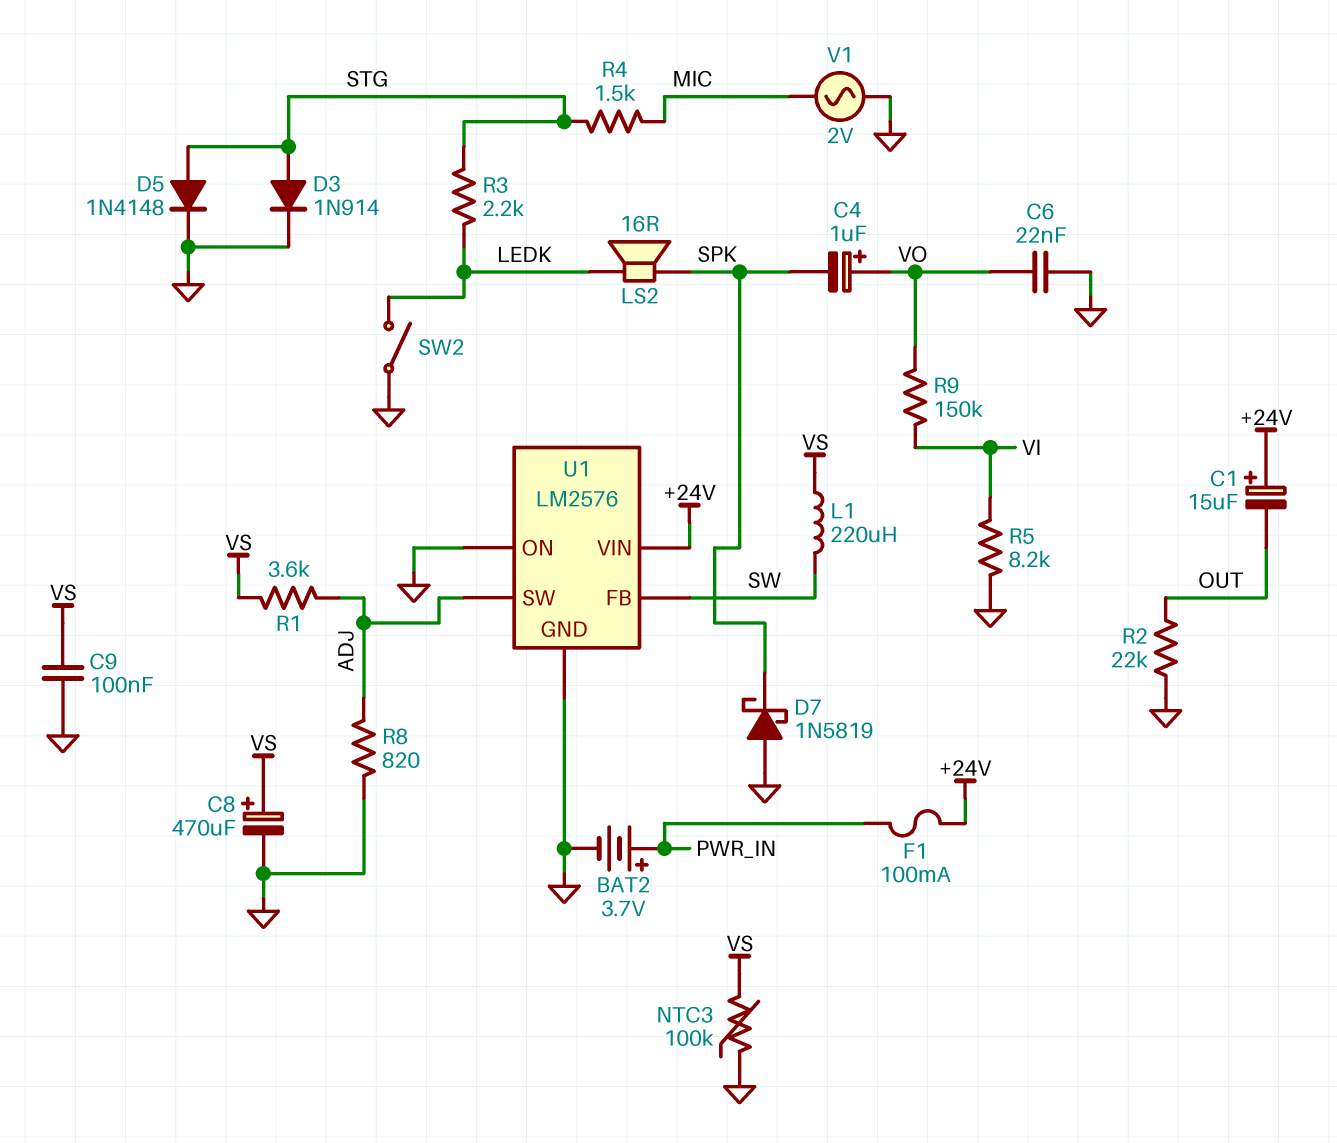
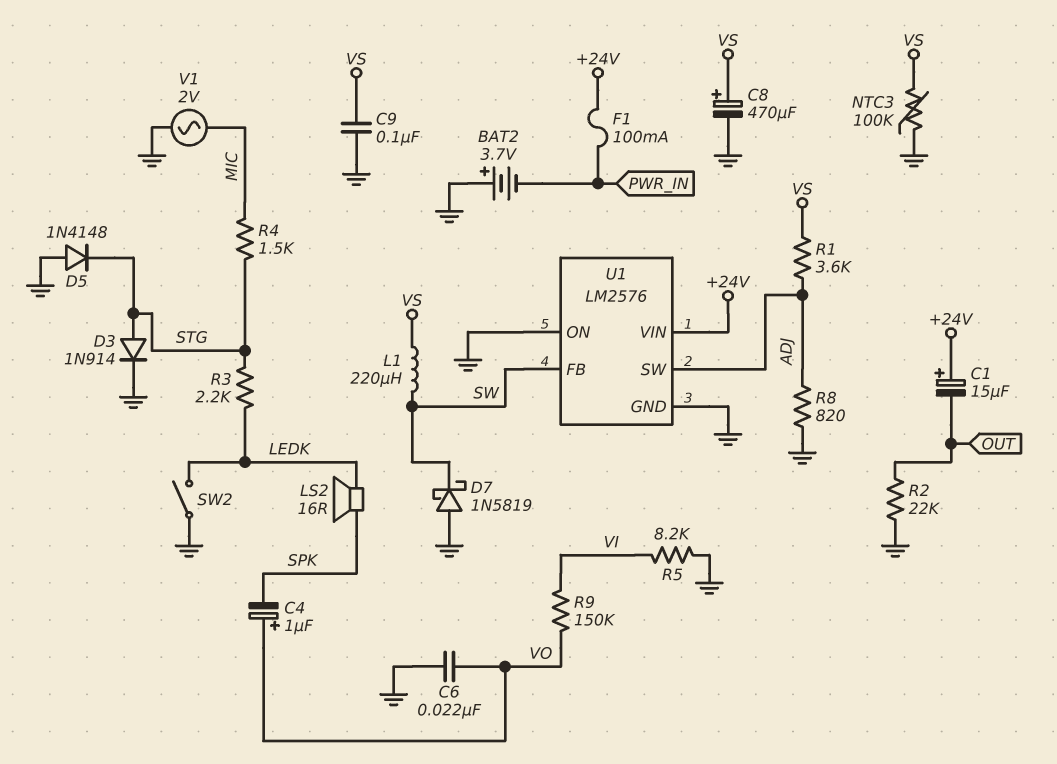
BAT2: 3.7V (plus PWR_IN, minus GND) -> 3.7V (plus GND, minus PWR_IN)
D5: diode 1N4148 (A STG, K GND) -> diode 1N4148 (A GND, K STG)
D7: schottky 1N5819 (A GND, K SPK) -> schottky 1N5819 (A GND, K SW)

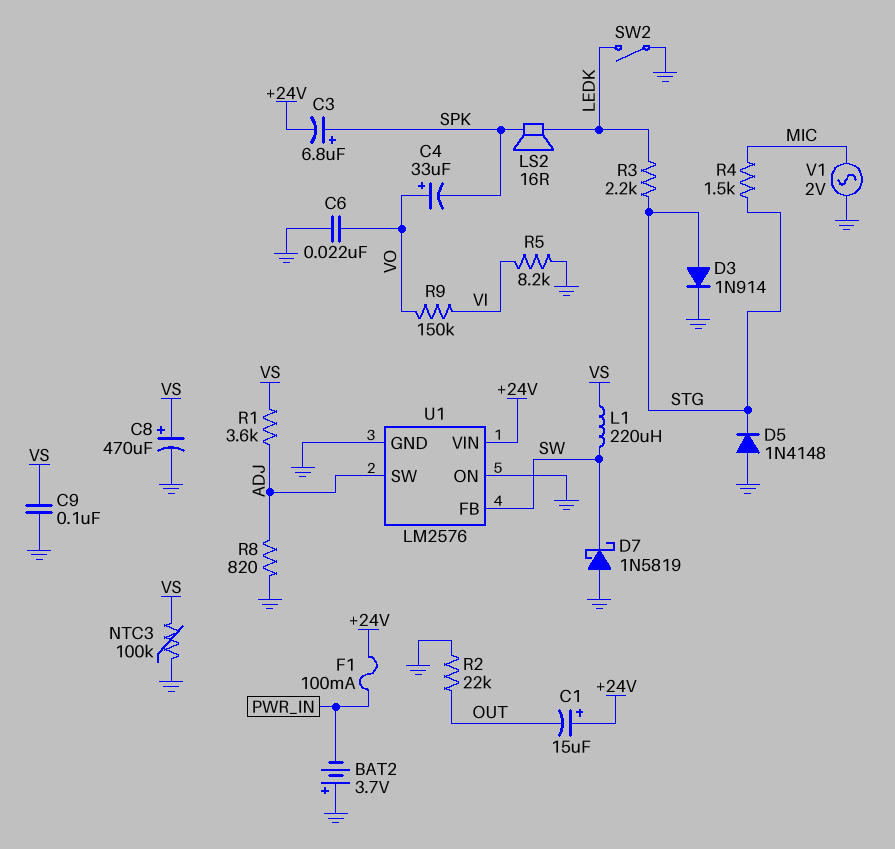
C3: none -> 6.8uF (plus SPK, minus +24V)
C4: 1uF (plus VO, minus SPK) -> 33uF (plus VO, minus SPK)

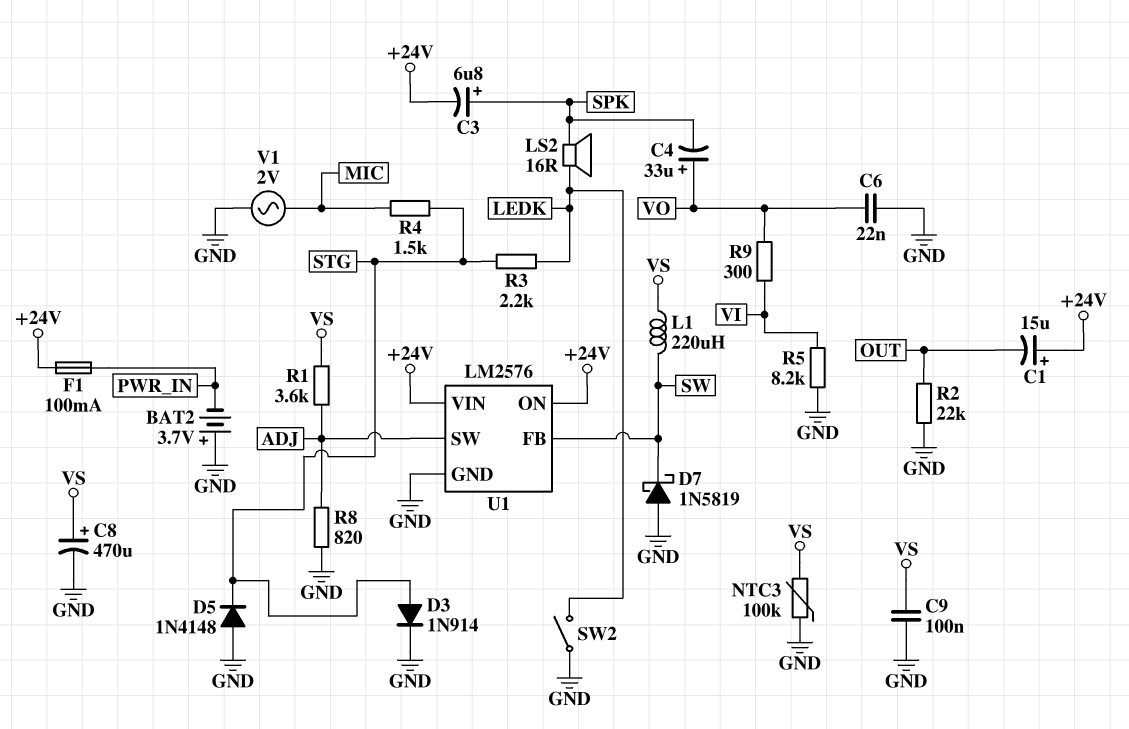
R9: 150k (VI, VO) -> 300 (VI, VO)
U1 pin ON: GND -> +24V

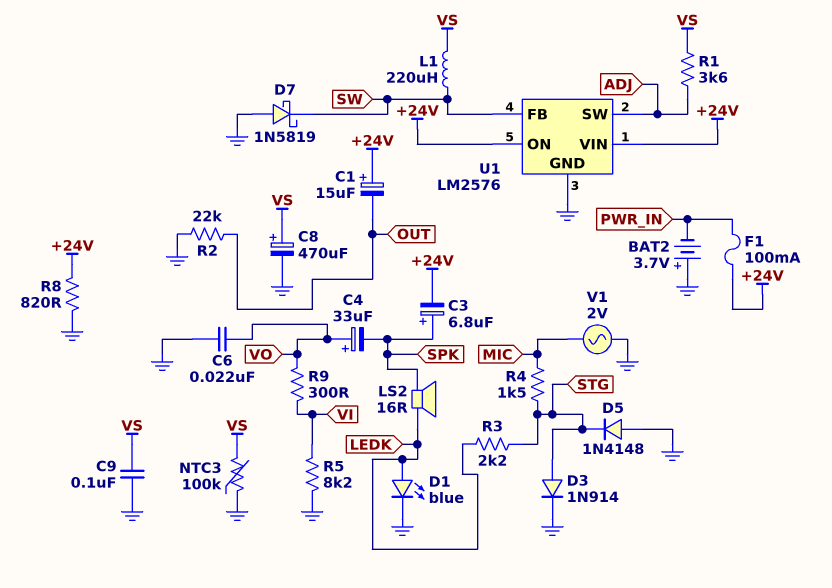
D1: none -> LED blue (A LEDK, K GND)
R8: 820 (ADJ, GND) -> 820 (+24V, GND)
SW2: switch (GND, LEDK) -> none

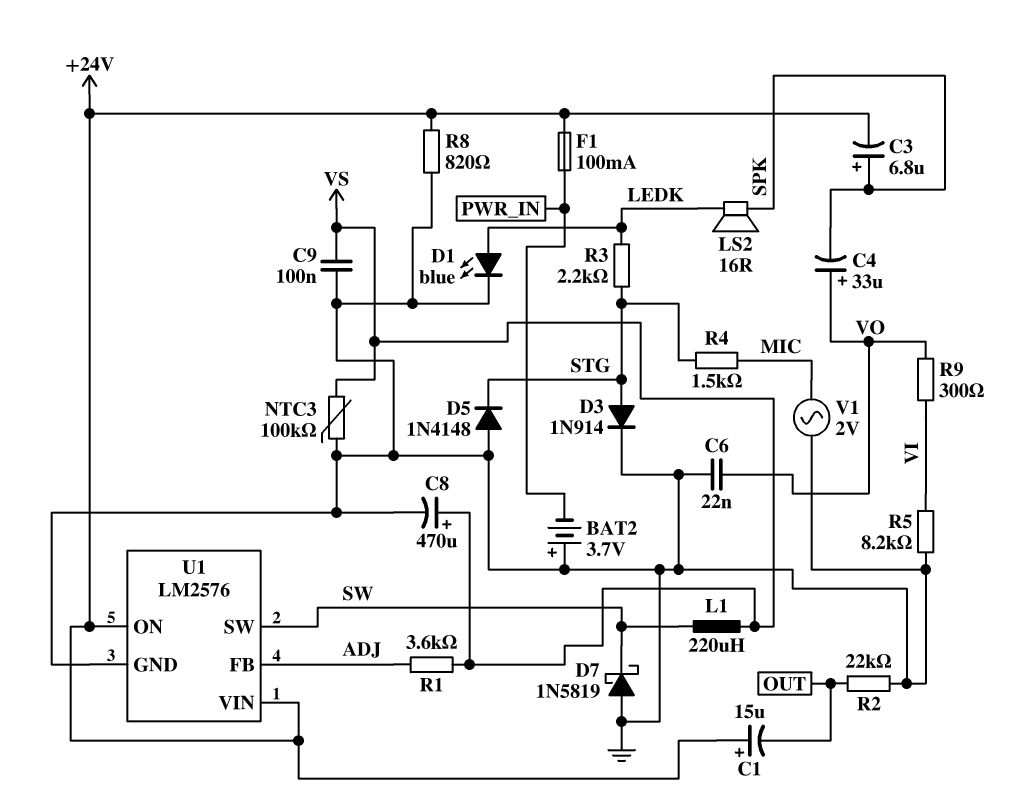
U1 pin FB: SW -> ADJ
U1 pin SW: ADJ -> SW

